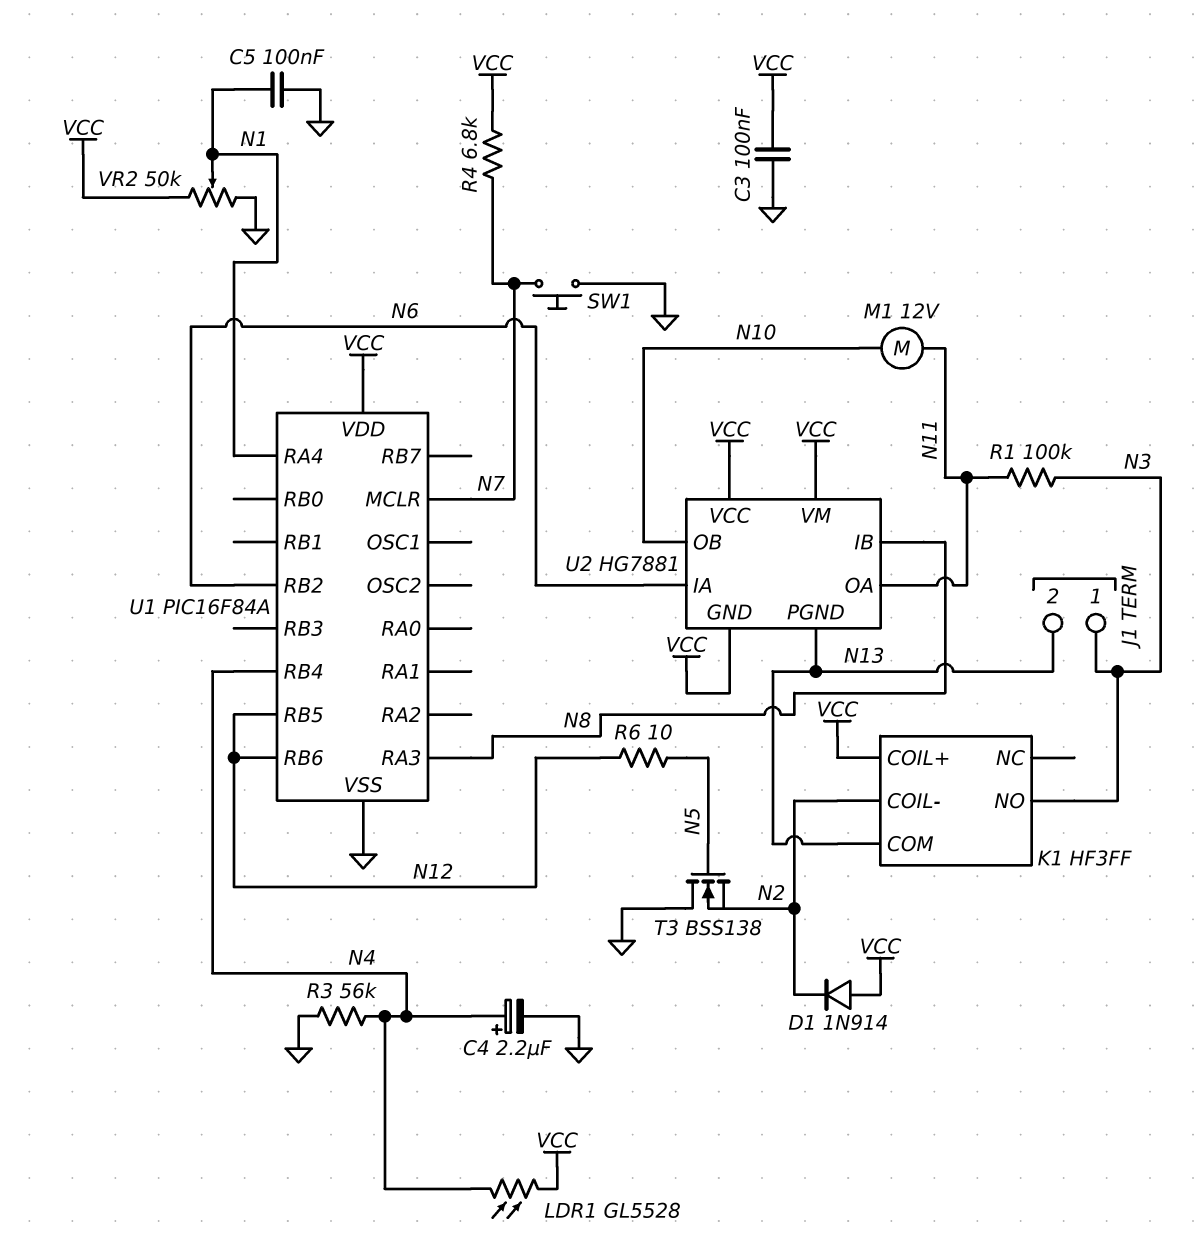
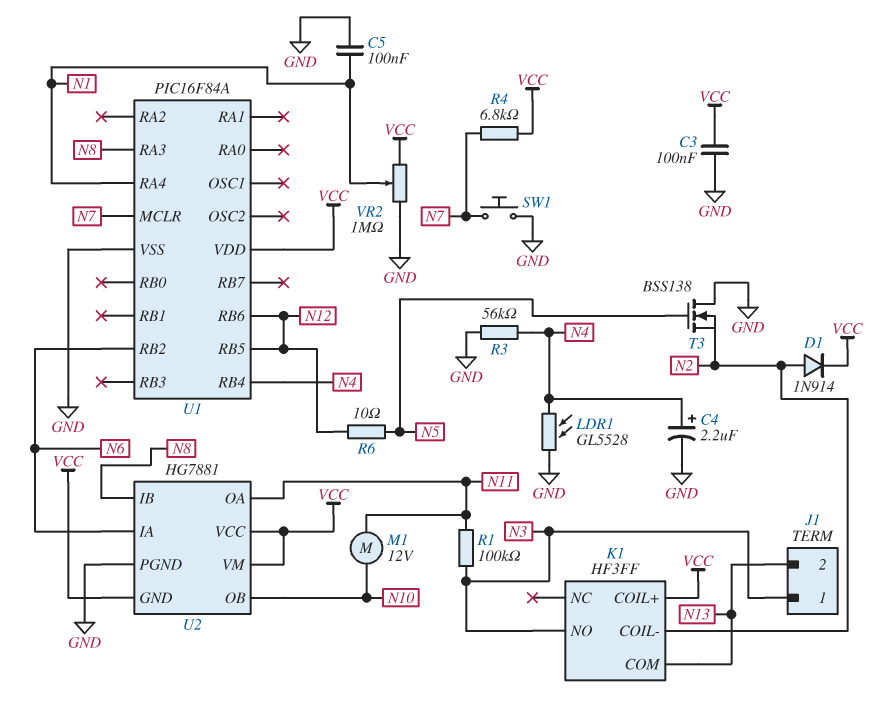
D1: diode 1N914 (A VCC, K N2) -> diode 1N914 (A N2, K VCC)
LDR1: GL5528 (N4, VCC) -> GL5528 (GND, N4)
U2 pin PGND: N13 -> GND
VR2: 50k (GND, VCC, wiper N1) -> 1M (GND, VCC, wiper N1)

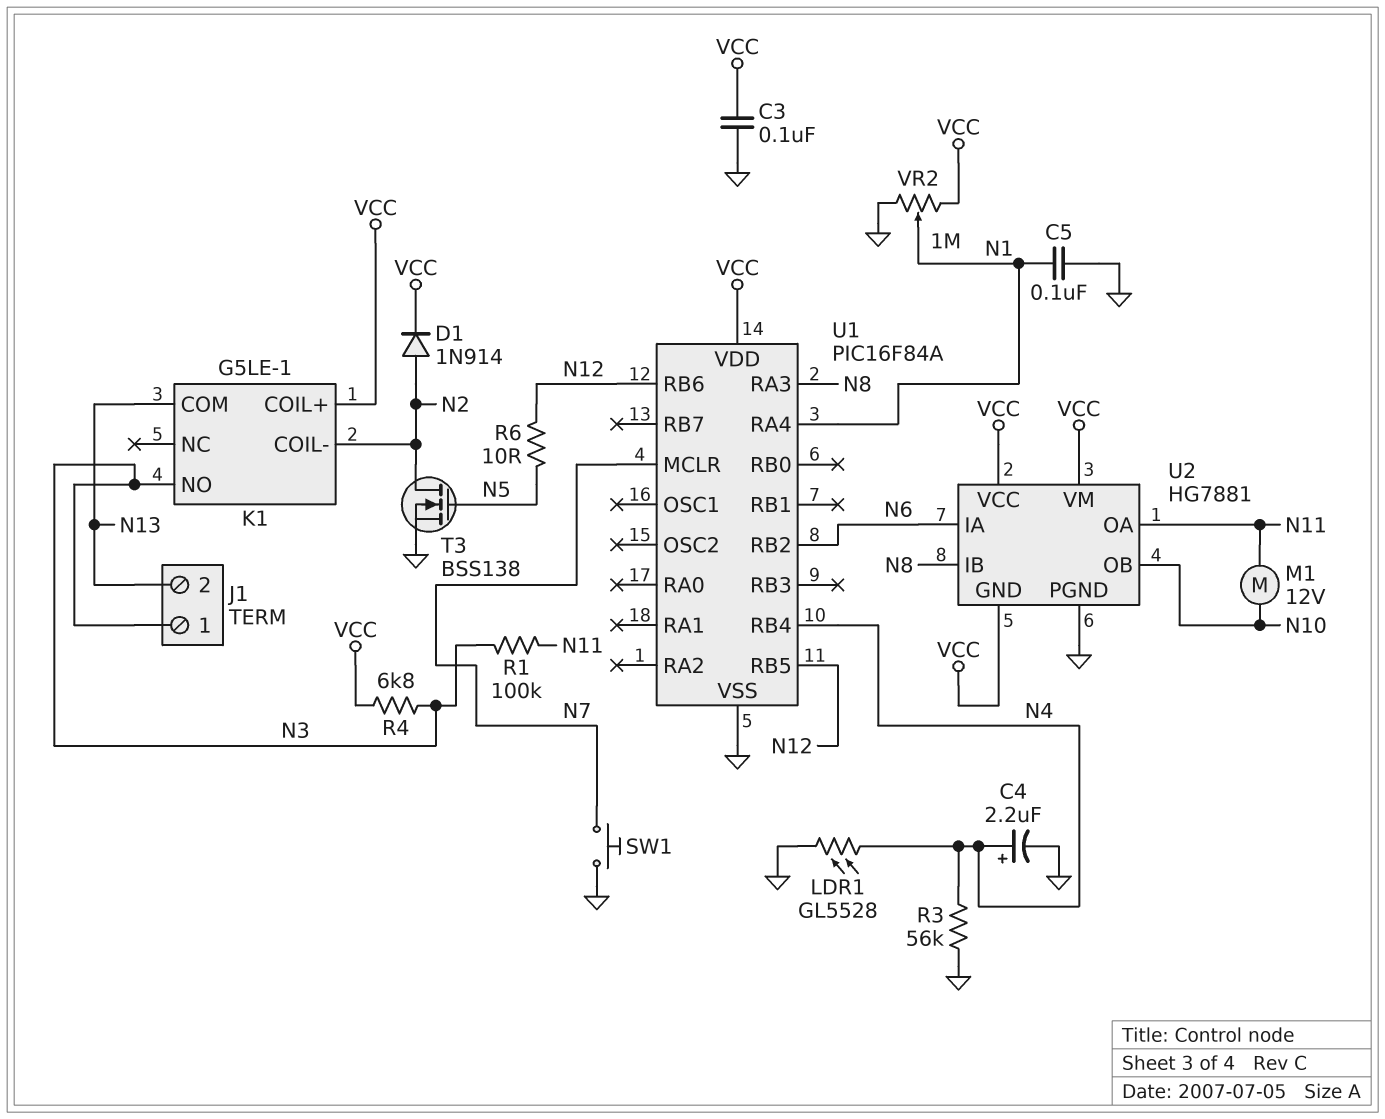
K1: HF3FF -> G5LE-1
R4: 6.8k (N7, VCC) -> 6.8k (N3, VCC)
T3: NMOS BSS138 (G N5, D GND, S N2) -> NMOS BSS138 (G N5, D N2, S GND)

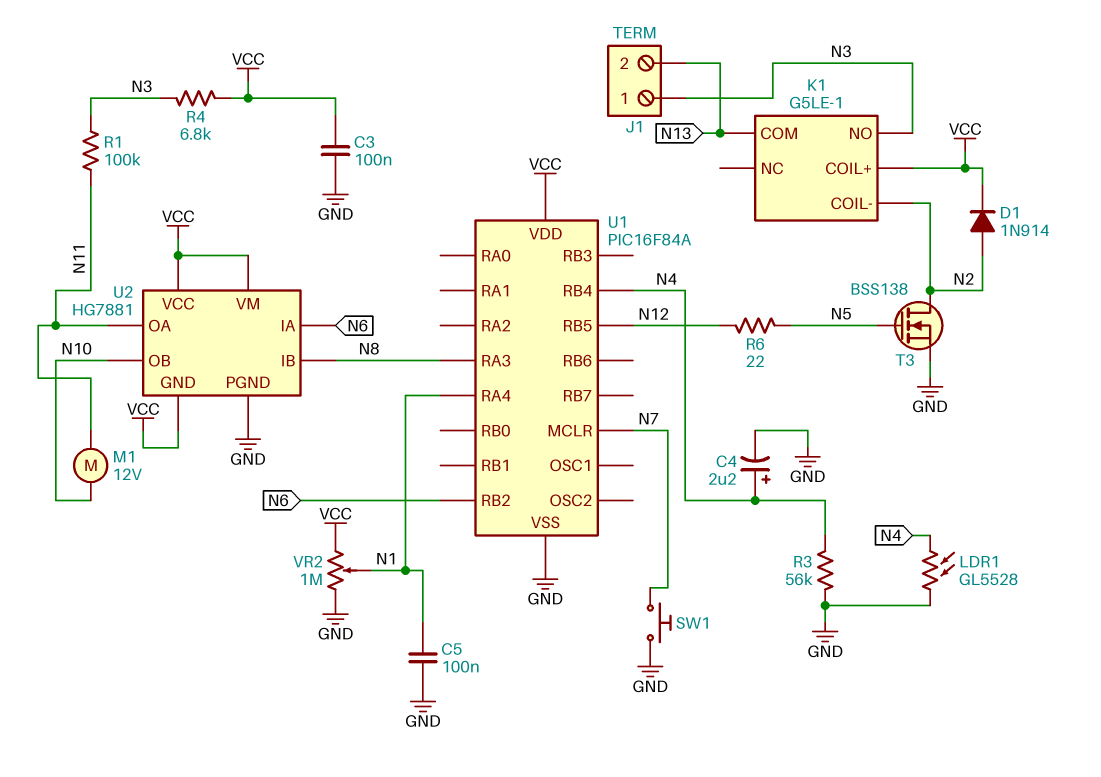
R6: 10 (N5, N12) -> 22 (N5, N12)
U1 pin RB6: N12 -> none

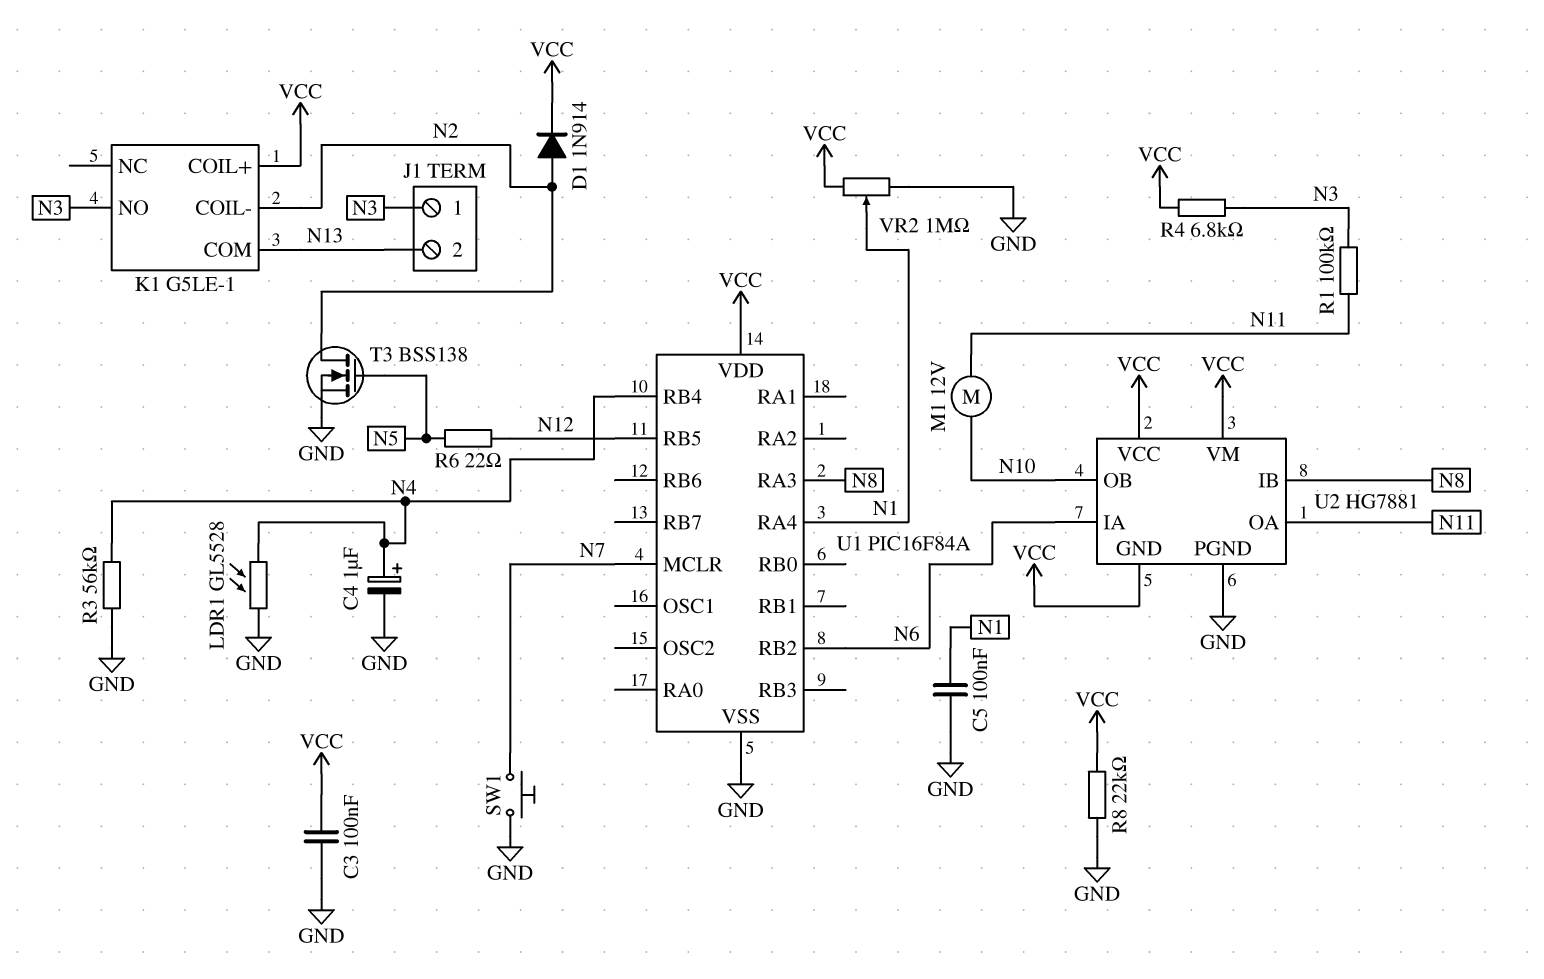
C4: 2.2uF (plus N4, minus GND) -> 1uF (plus N4, minus GND)
R8: none -> 22k (GND, VCC)

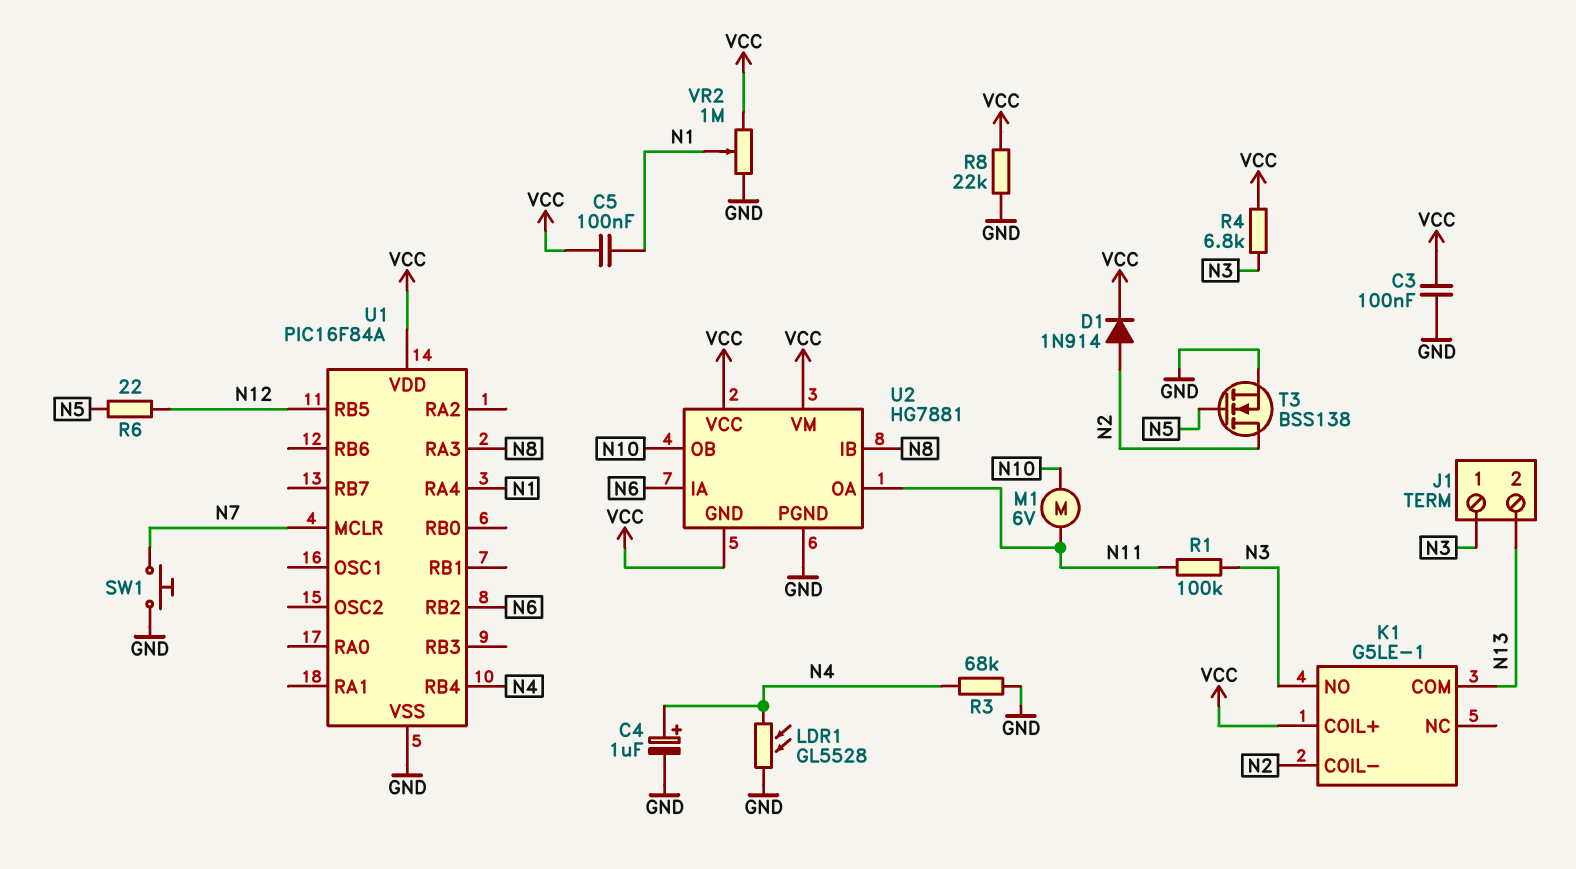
C5: 100nF (GND, N1) -> 100nF (N1, VCC)
M1: motor 12V (N10, N11) -> motor 6V (N10, N11)
R3: 56k (GND, N4) -> 68k (GND, N4)

